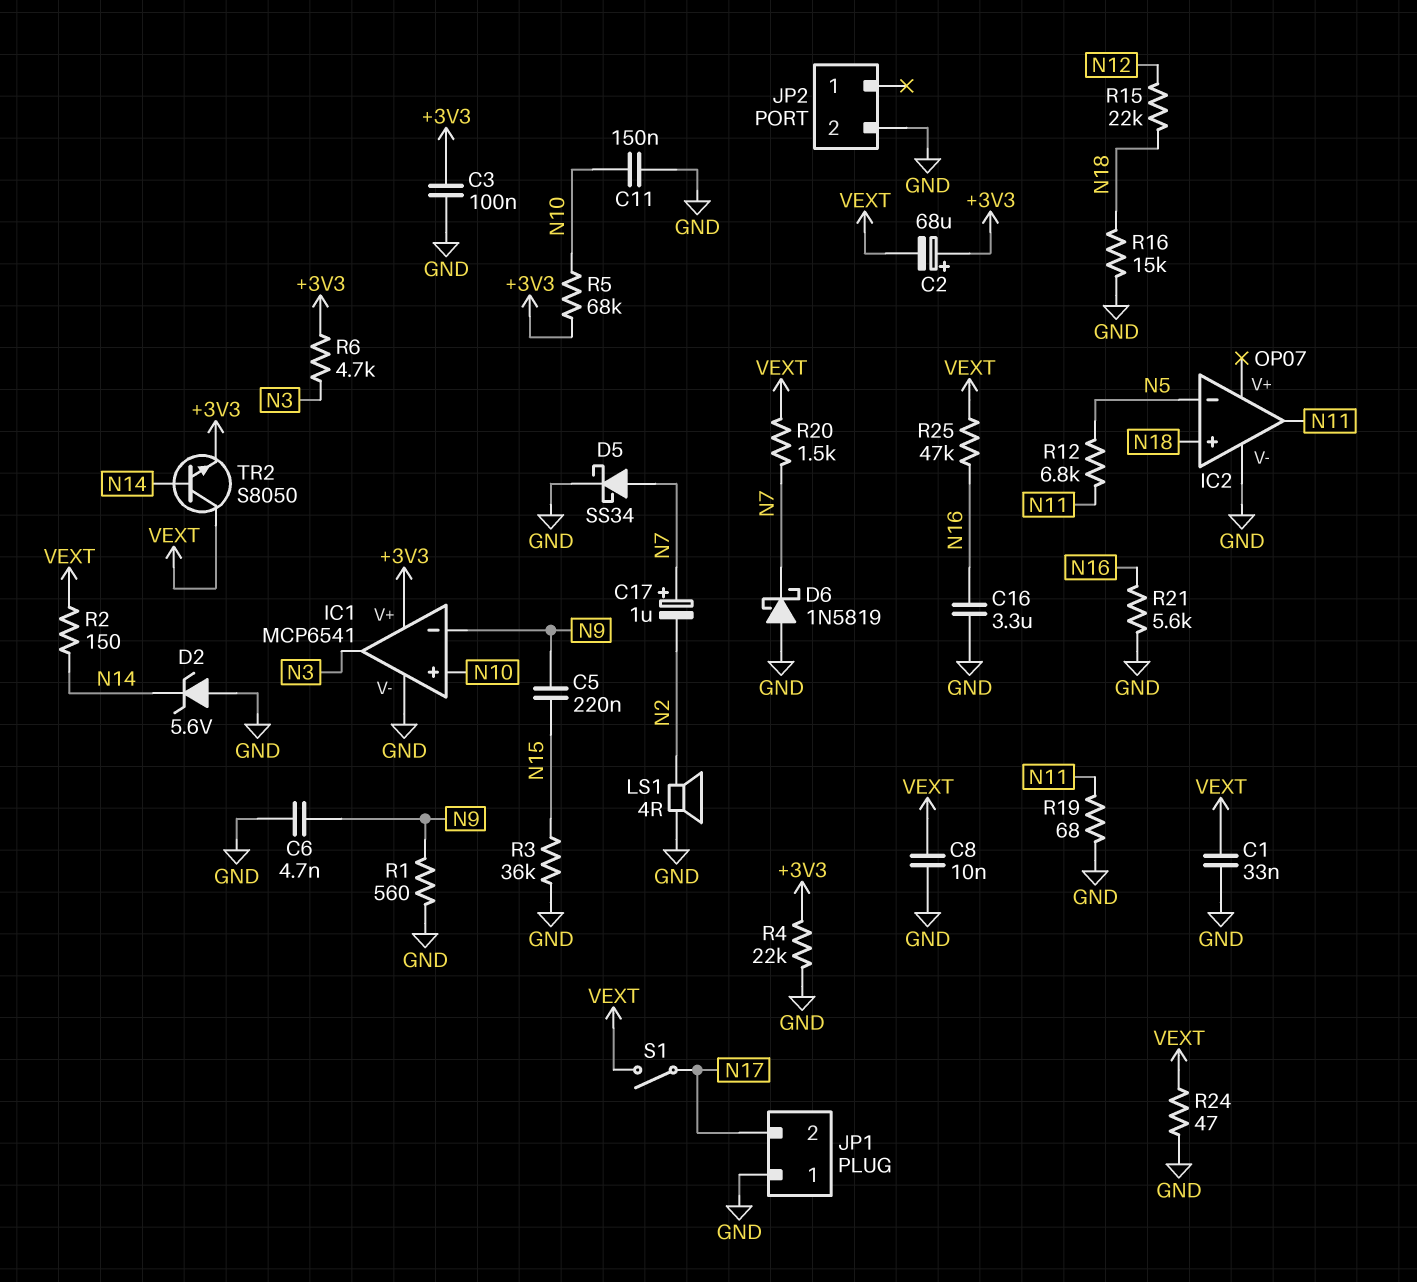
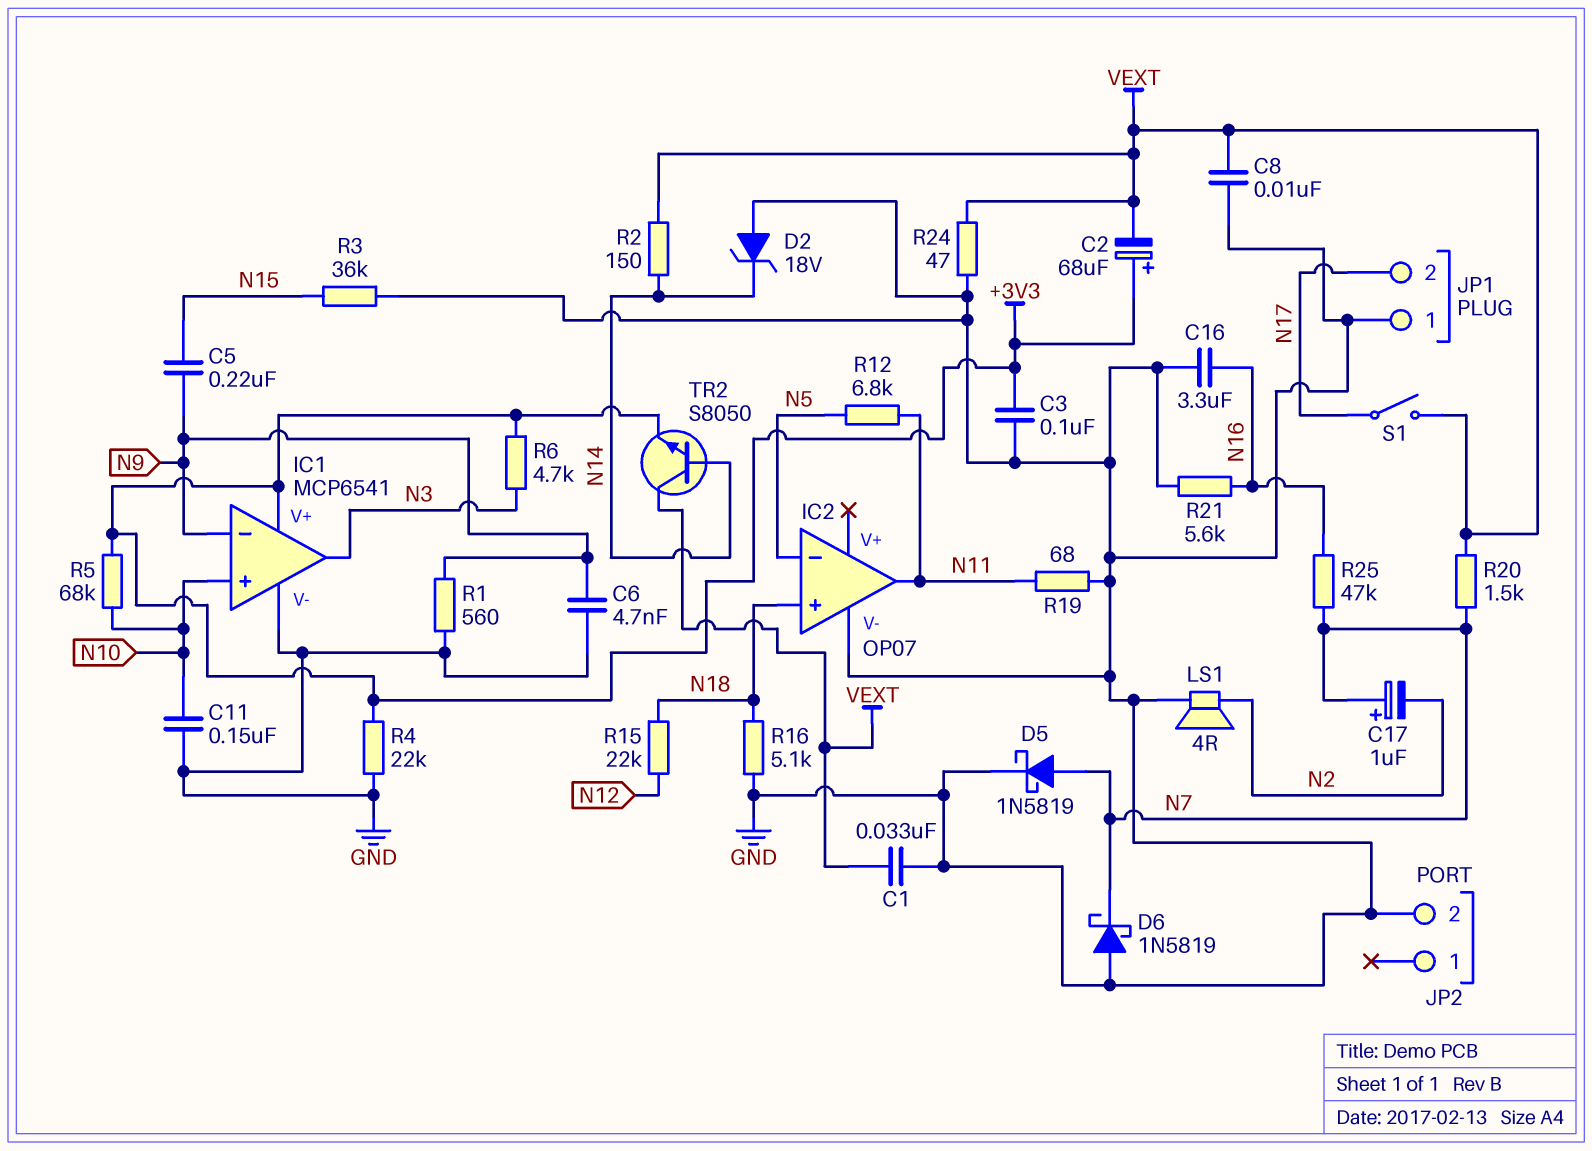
D2: zener 5.6V (A GND, K N14) -> zener 18V (A GND, K N14)
D5: schottky SS34 (A N7, K GND) -> schottky 1N5819 (A N7, K GND)
R16: 15k (GND, N18) -> 5.1k (GND, N18)
R25: 47k (N16, VEXT) -> 47k (N7, N16)

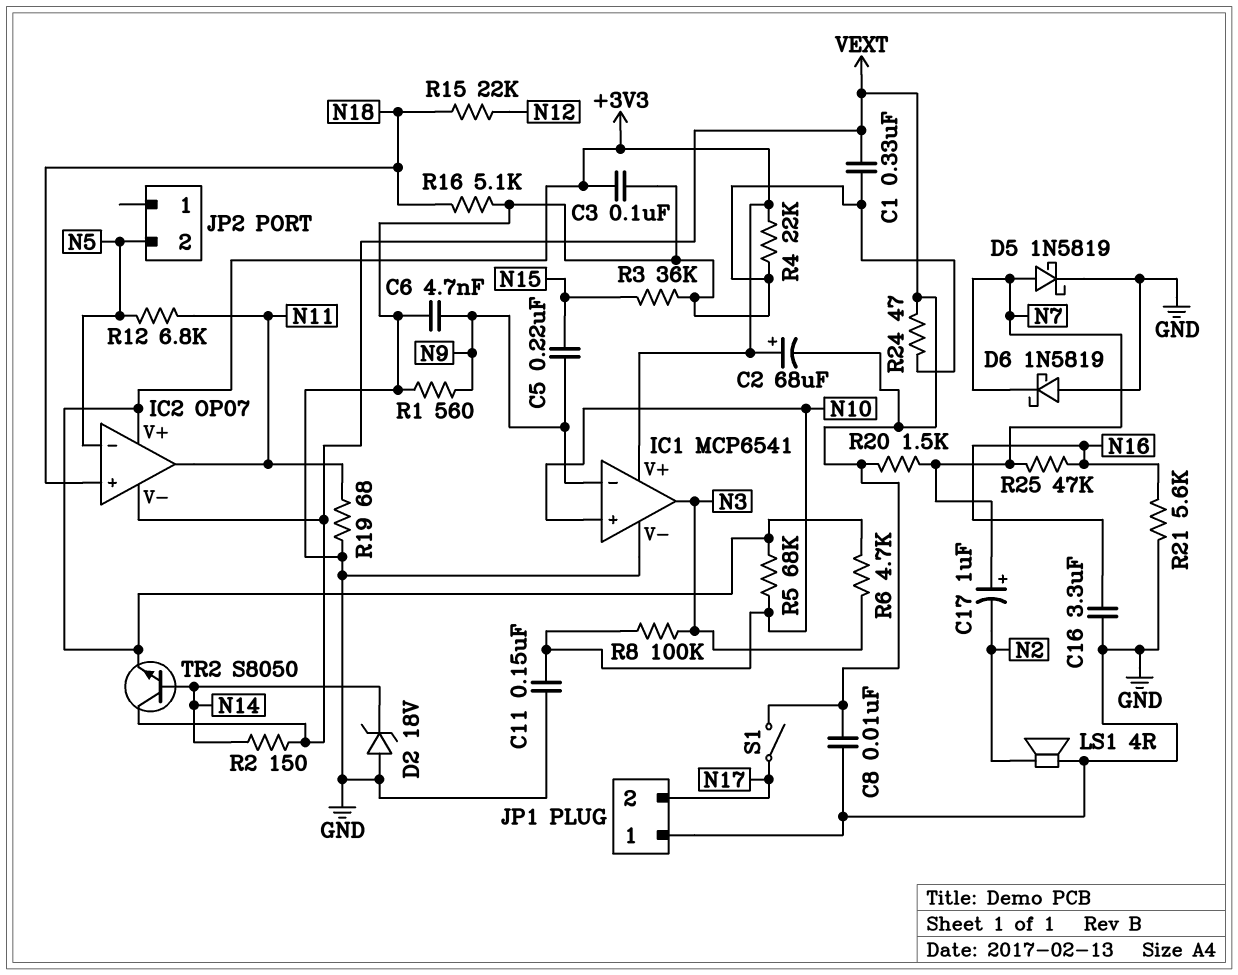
C1: 33nF (GND, VEXT) -> 330nF (GND, VEXT)
IC2 pin V+: none -> +3V3
IC2 pin V-: GND -> VEXT
JP2 pin 2: GND -> N5
R8: none -> 100k (N3, N10)

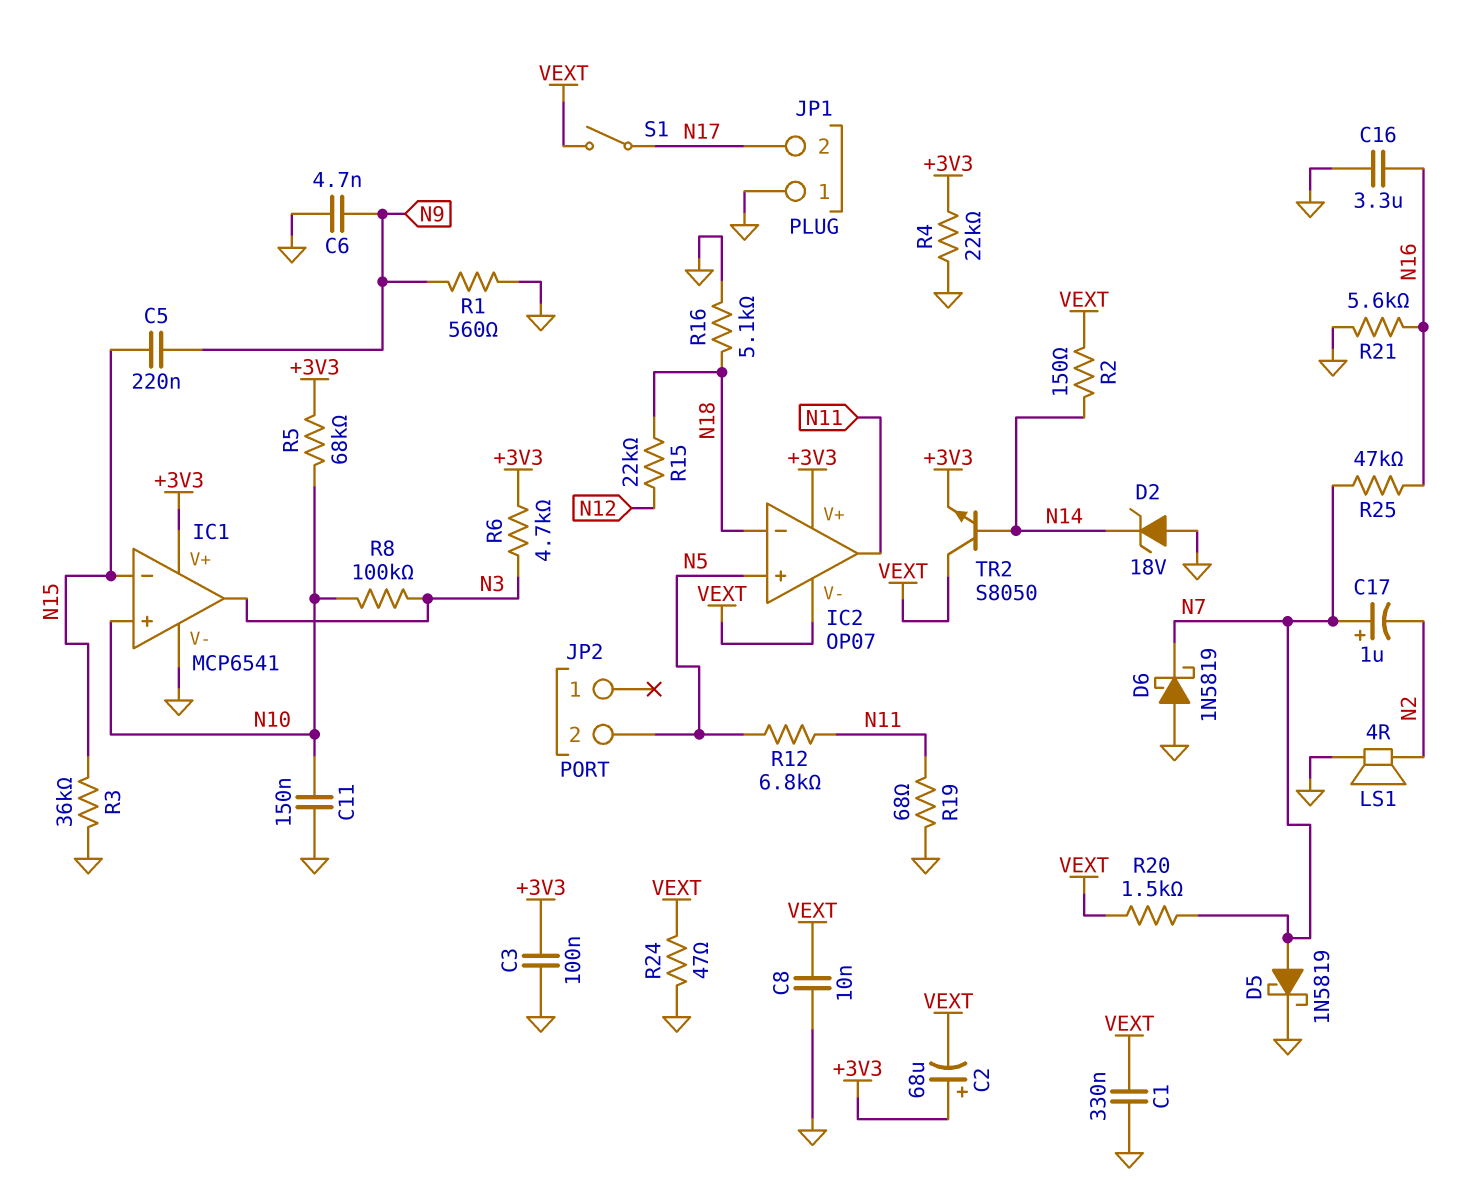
IC1 pin in-: N9 -> N15
IC2 pin in+: N18 -> N5
IC2 pin in-: N5 -> N18

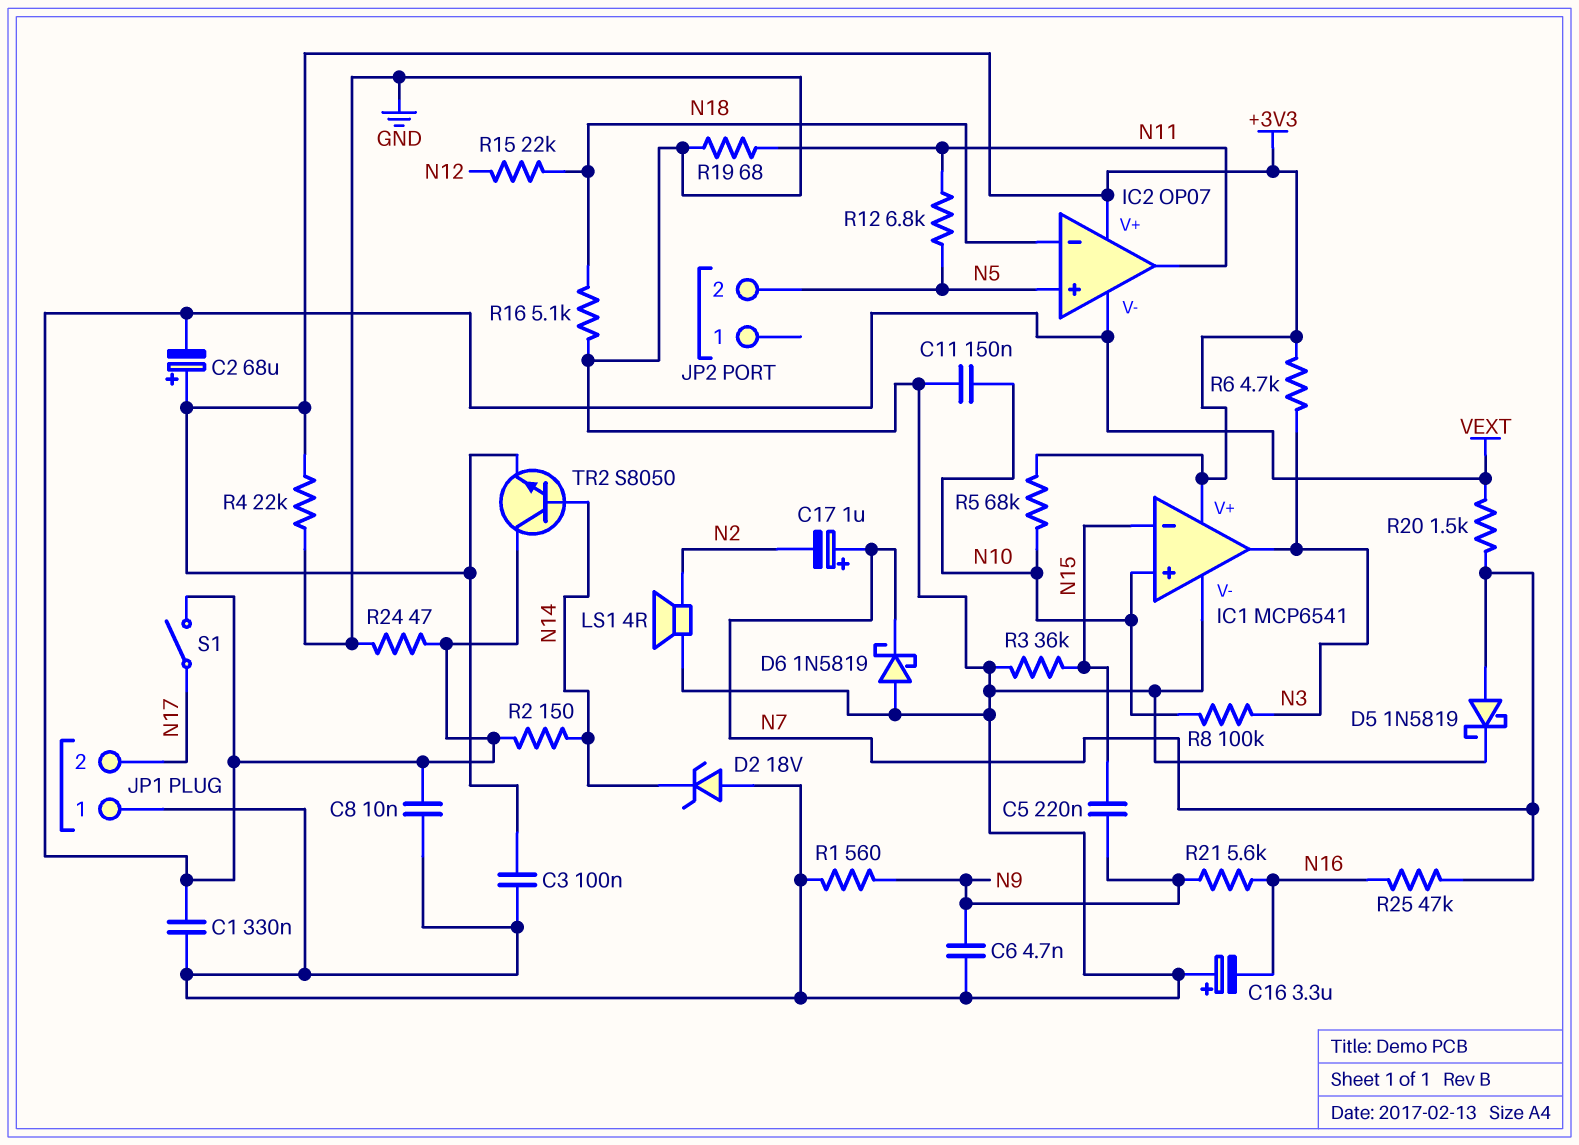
C16: 3.3uF (GND, N16) -> 3.3uF (plus GND, minus N16)
R21: 5.6k (GND, N16) -> 5.6k (N9, N16)

